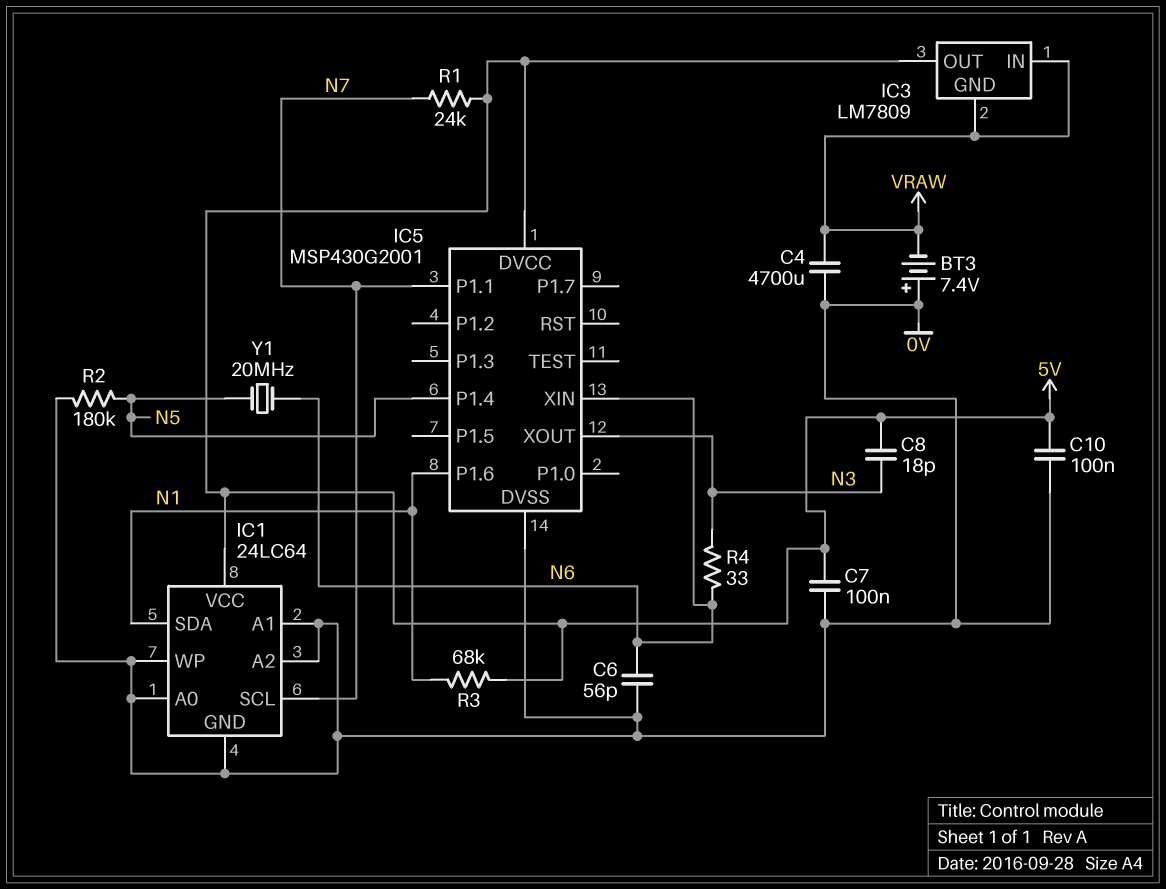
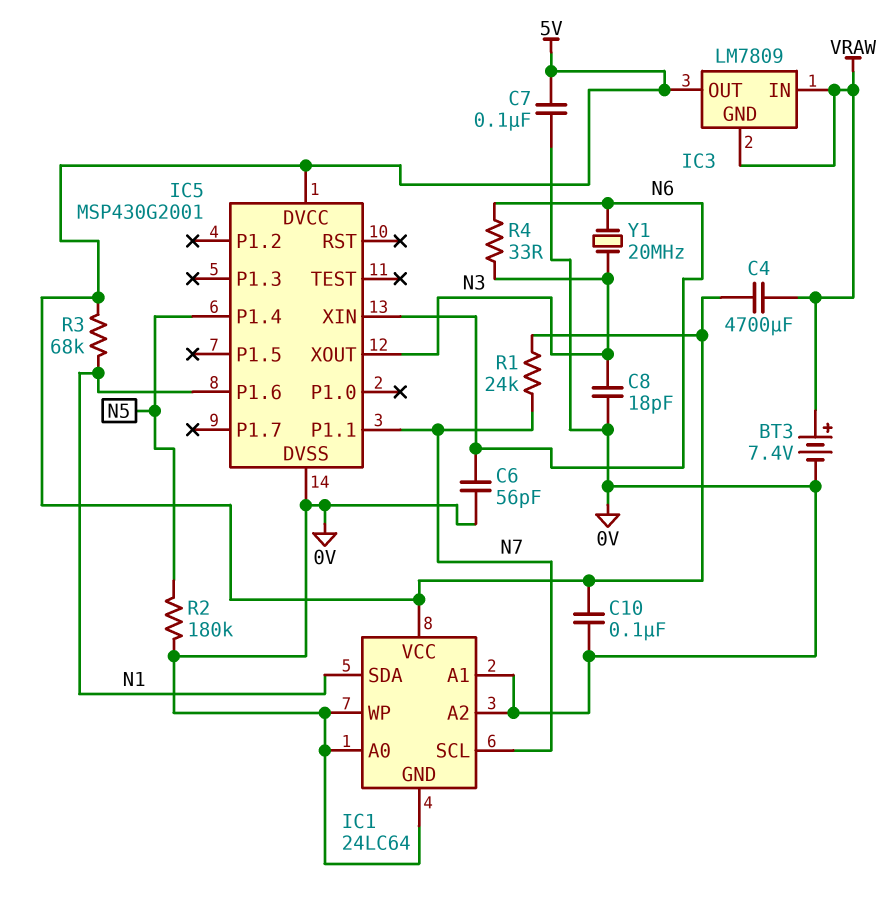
BT3: 7.4V (plus 0V, minus VRAW) -> 7.4V (plus VRAW, minus 0V)
C4: 4700uF (0V, VRAW) -> 4700uF (5V, VRAW)
C8: 18pF (5V, N3) -> 18pF (0V, N3)
Y1: 20MHz (N5, N6) -> 20MHz (N3, N6)

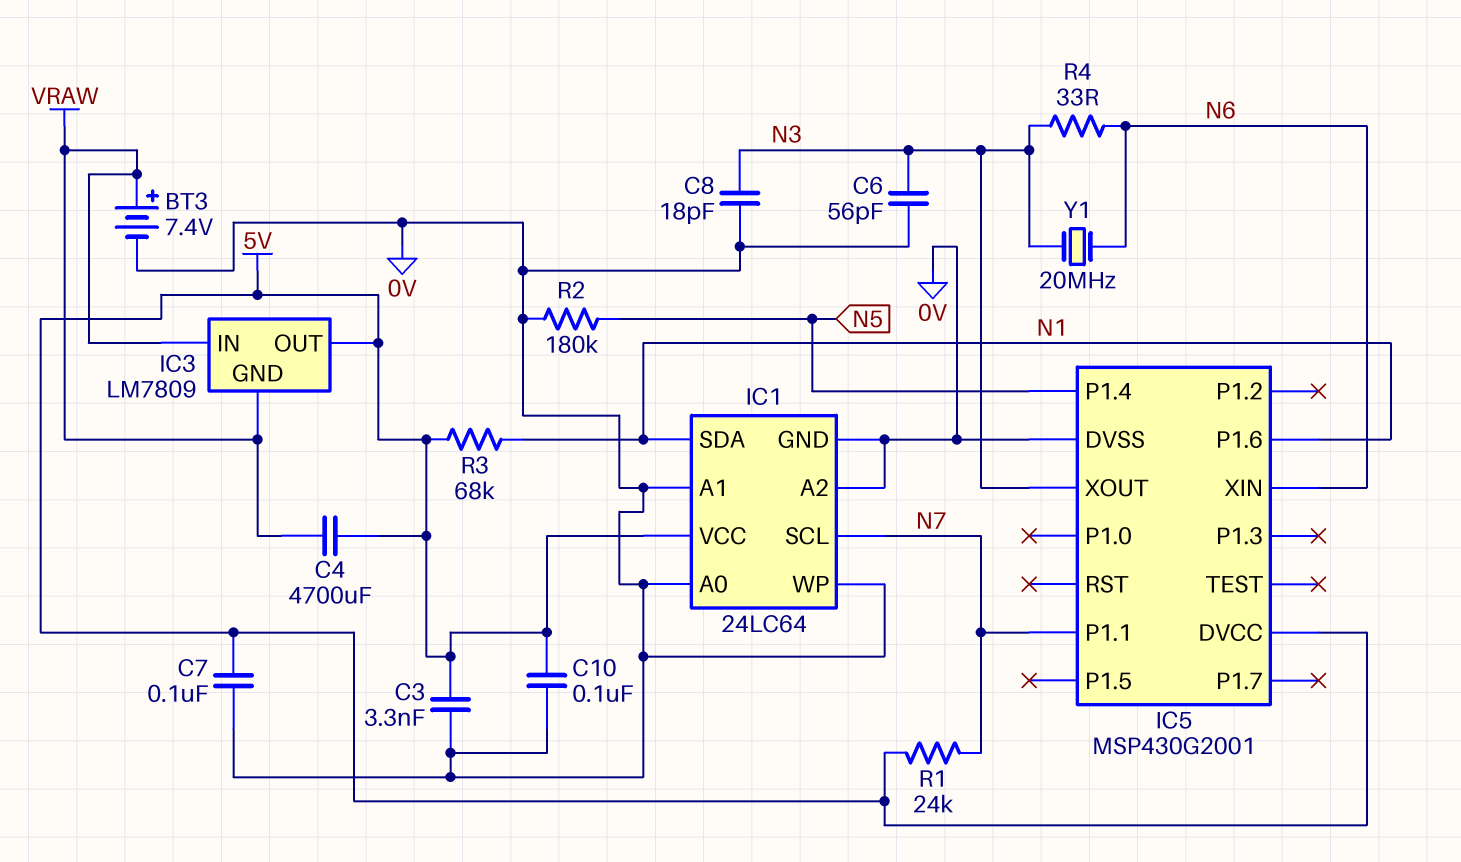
C3: none -> 3.3nF (0V, 5V)
C6: 56pF (0V, N6) -> 56pF (0V, N3)

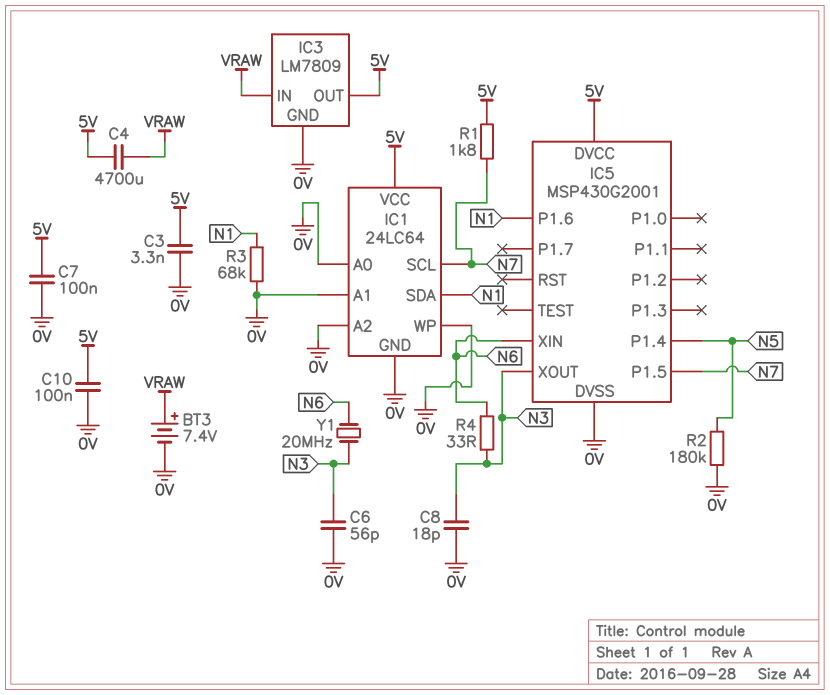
IC3 pin GND: VRAW -> 0V
IC5 pin P1.1: N7 -> none
IC5 pin P1.5: none -> N7
R1: 24k (5V, N7) -> 1.8k (5V, N7)
R3: 68k (5V, N1) -> 68k (0V, N1)

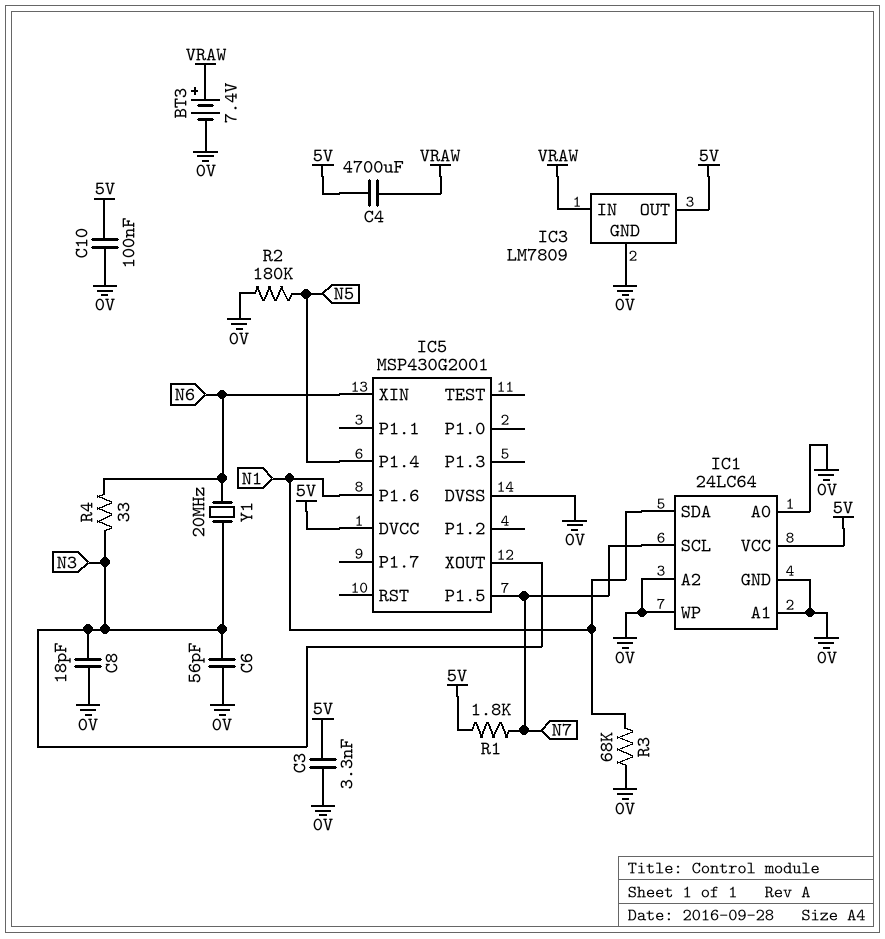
C7: 100nF (0V, 5V) -> none

